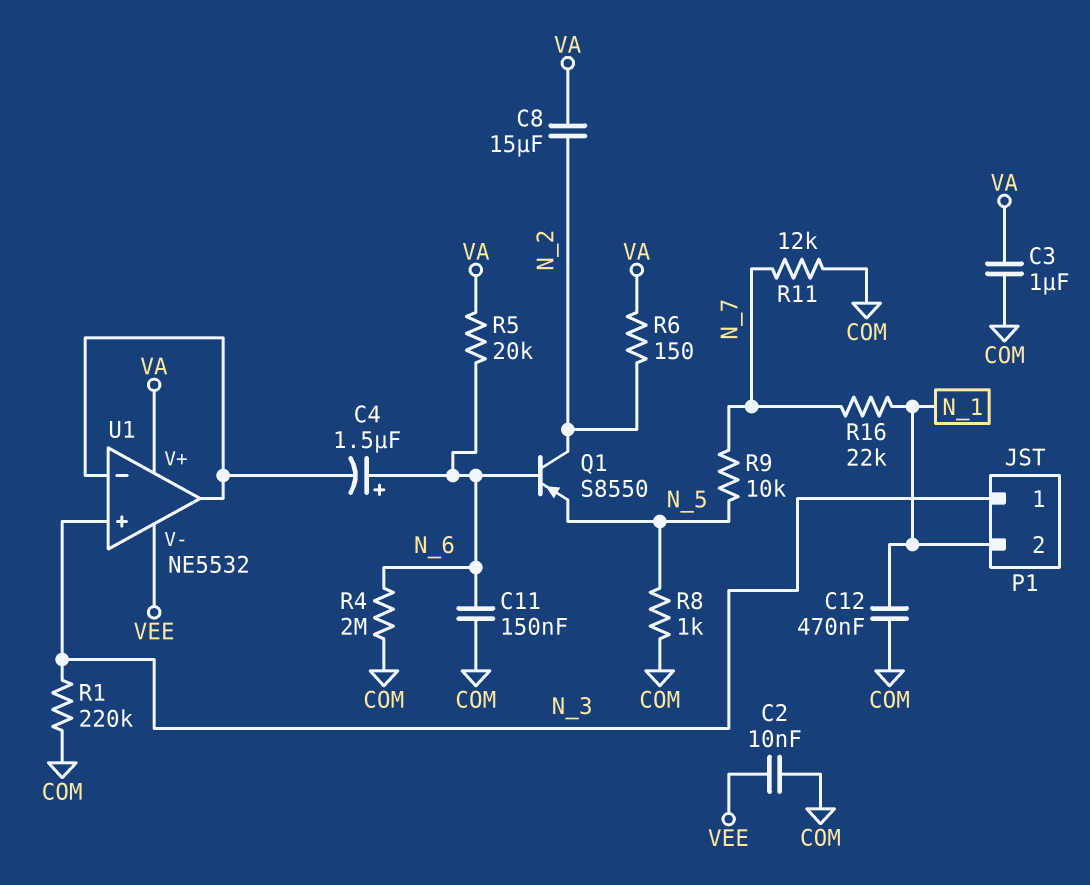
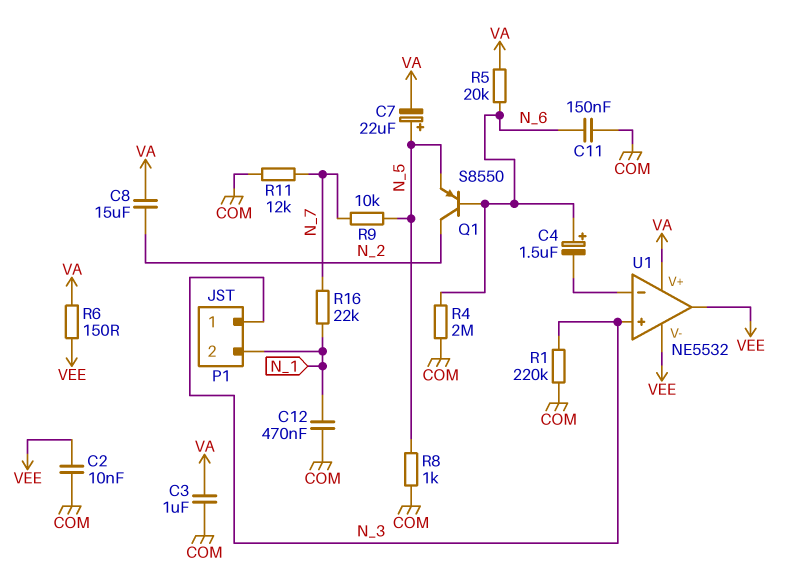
C7: none -> 22uF (plus N_5, minus VA)
R6: 150 (N_2, VA) -> 150 (VA, VEE)
U1 pin out: U1/in- -> VEE

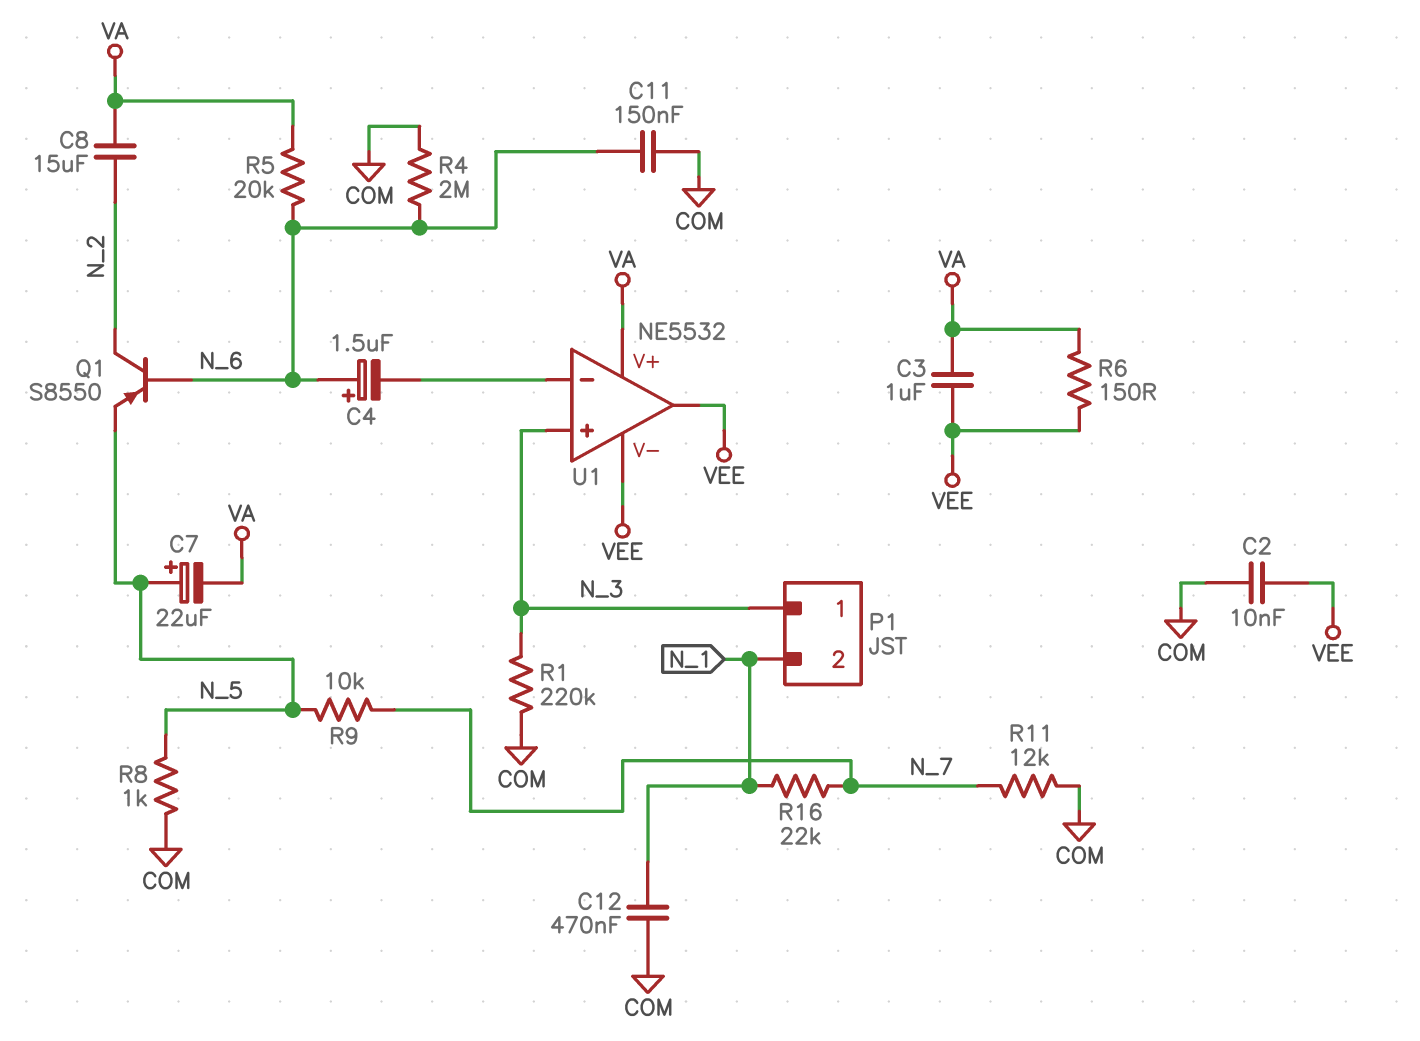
C3: 1uF (COM, VA) -> 1uF (VA, VEE)

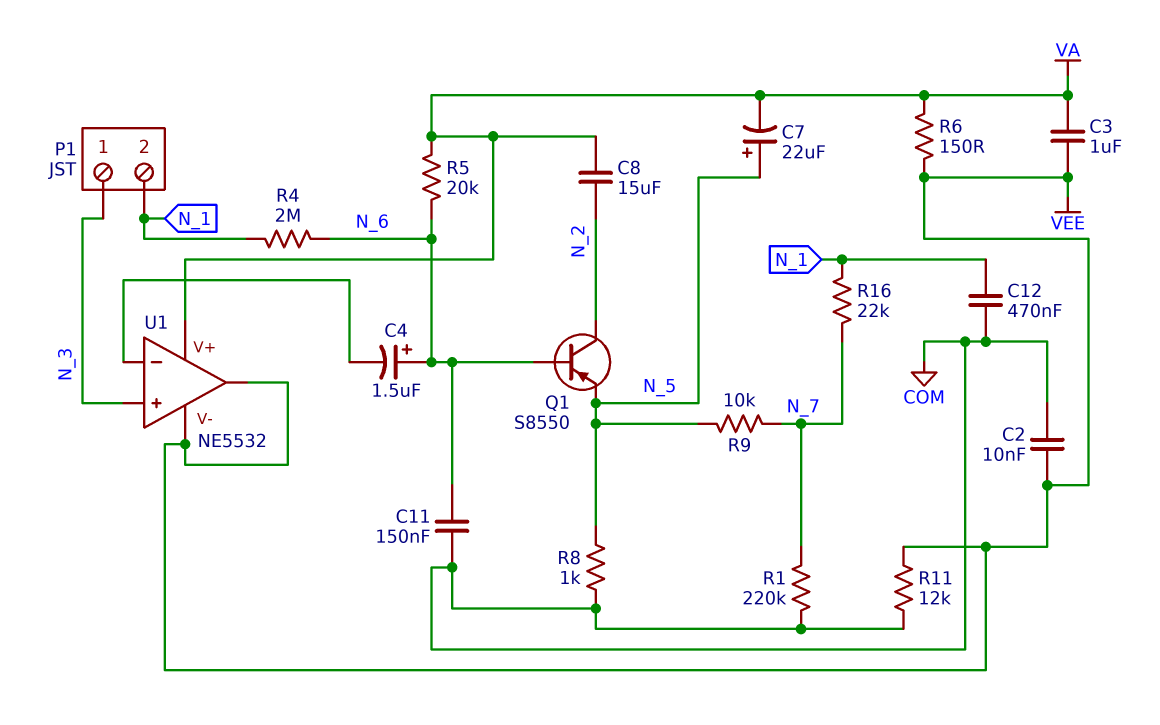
R1: 220k (COM, N_3) -> 220k (COM, N_7)
R4: 2M (COM, N_6) -> 2M (N_1, N_6)
R11: 12k (COM, N_7) -> 12k (COM, VEE)

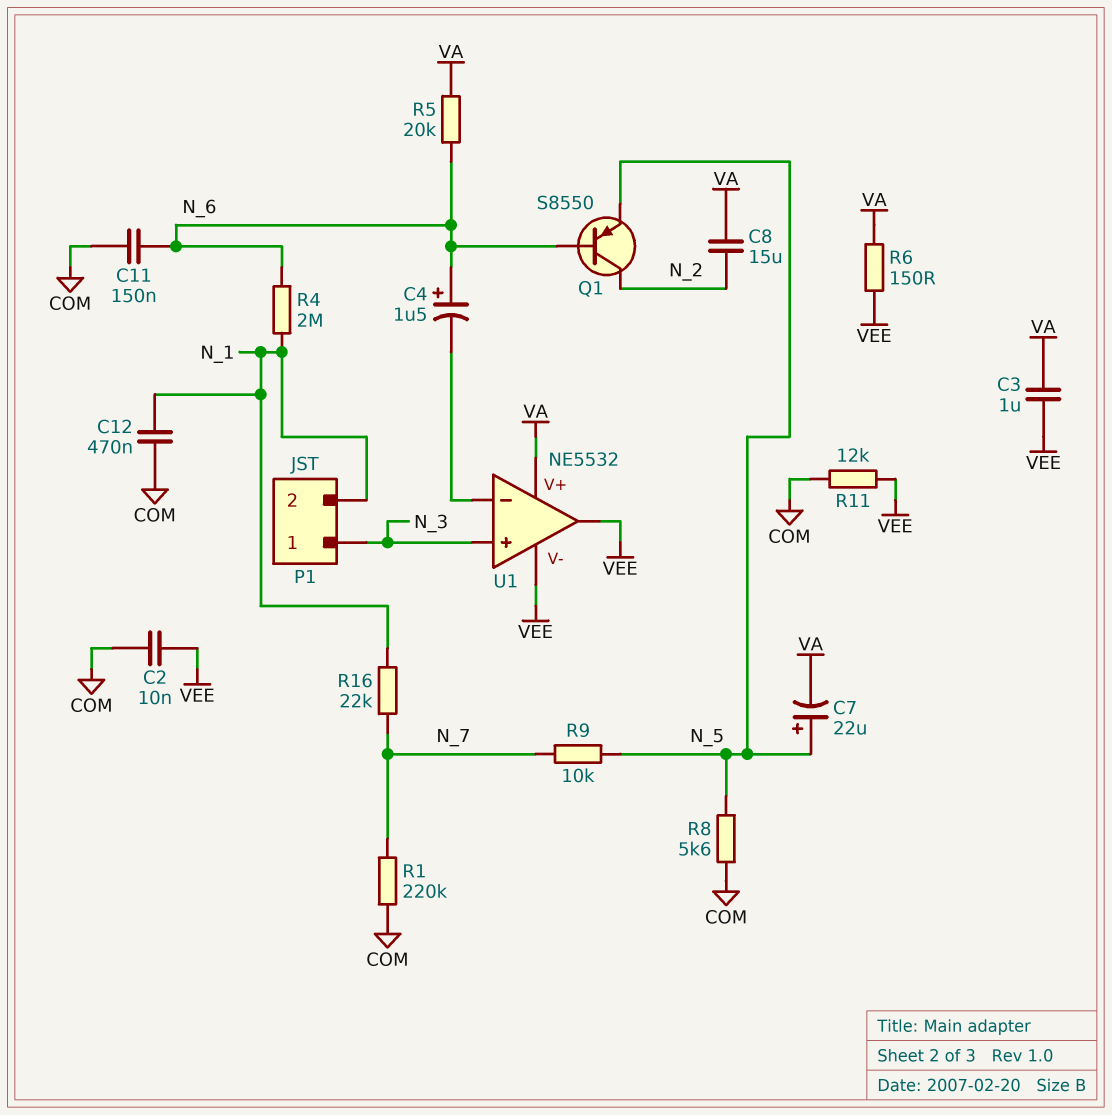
R8: 1k (COM, N_5) -> 5.6k (COM, N_5)

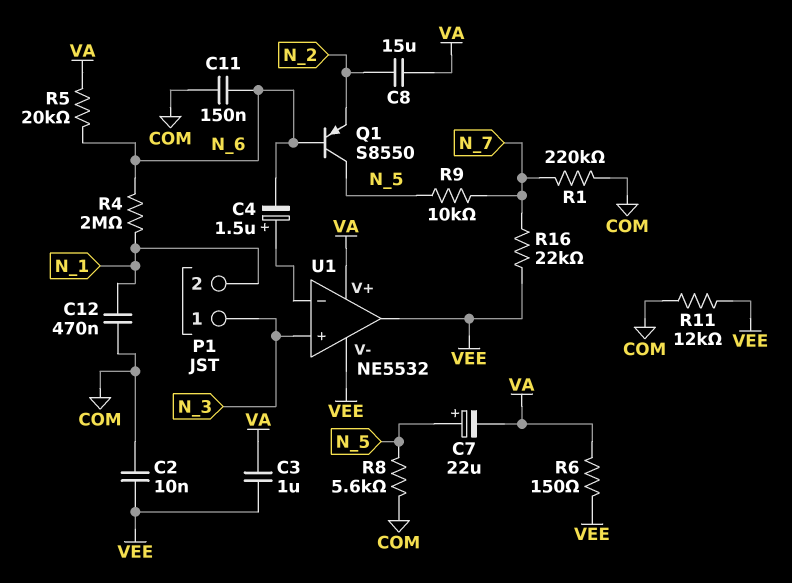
C4: 1.5uF (plus N_6, minus U1/in-) -> 1.5uF (plus U1/in-, minus N_6)
Q1: PNP S8550 (B N_6, C N_2, E N_5) -> PNP S8550 (B N_6, C N_5, E N_2)
R16: 22k (N_1, N_7) -> 22k (N_7, VEE)

